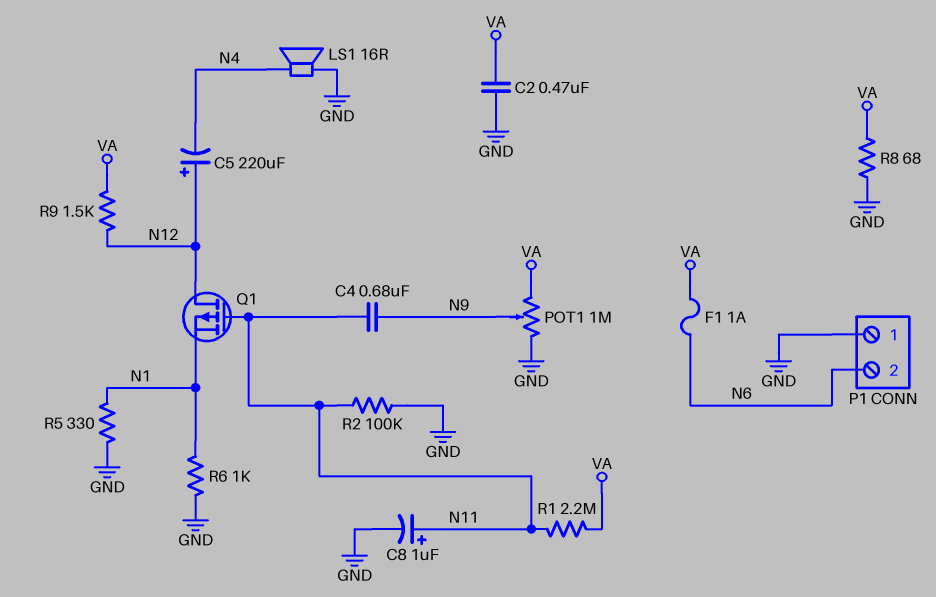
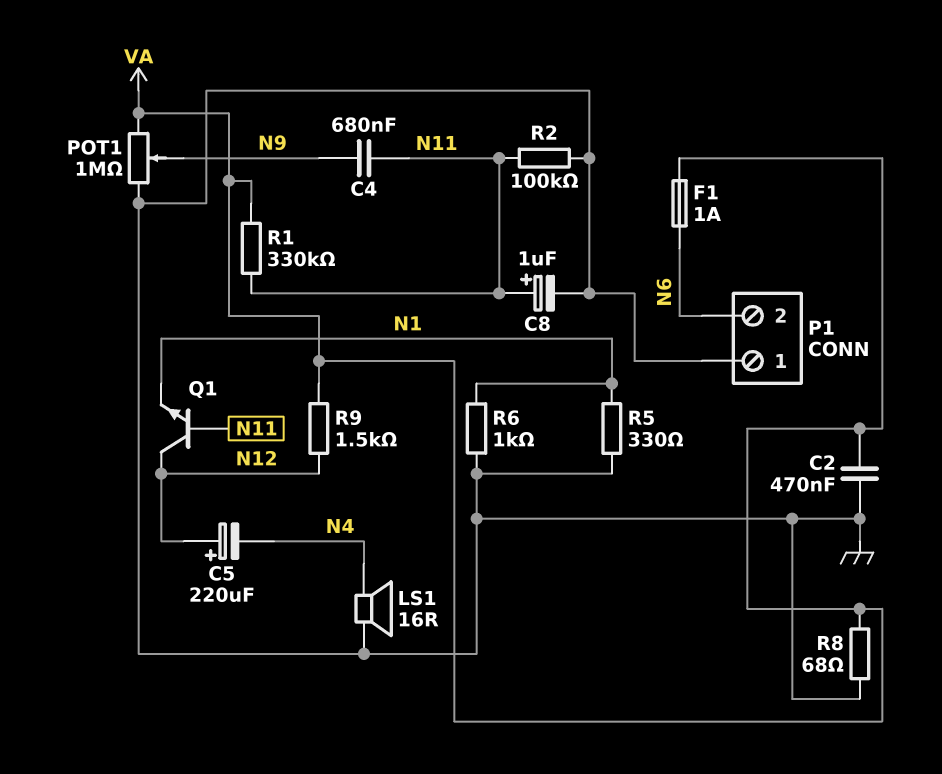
Q1: PMOS (G N11, D N12, S N1) -> NPN (B N11, C N12, E N1)
R1: 2.2M (N11, VA) -> 330k (N11, VA)

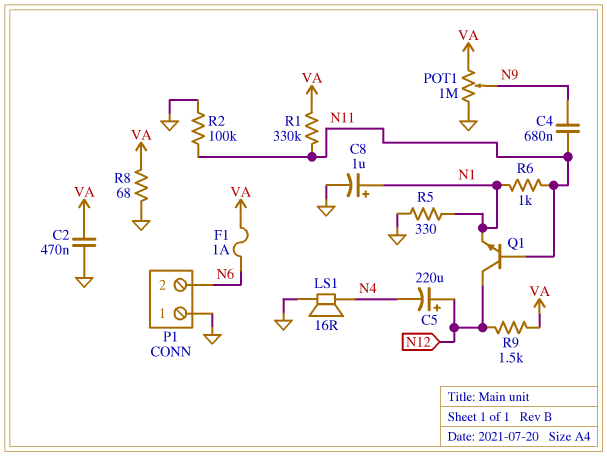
C8: 1uF (plus N11, minus GND) -> 1uF (plus N1, minus GND)
R6: 1k (GND, N1) -> 1k (N1, N11)

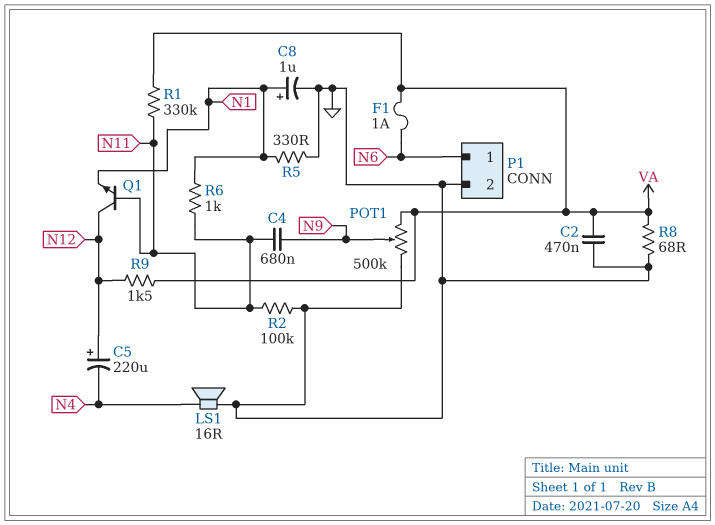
P1 pin 1: GND -> N6
P1 pin 2: N6 -> GND
POT1: 1M (GND, VA, wiper N9) -> 500k (GND, VA, wiper N9)

